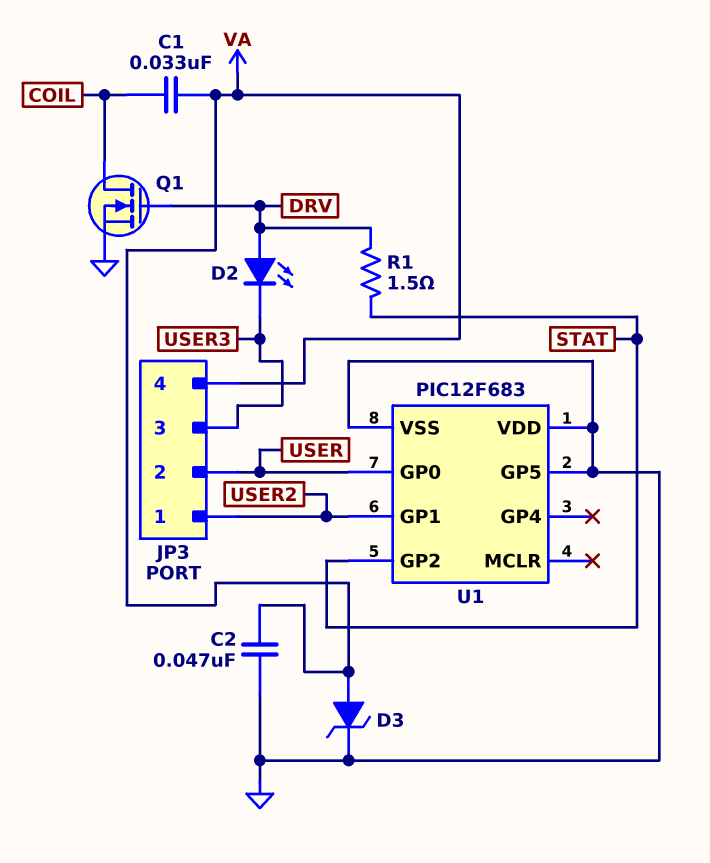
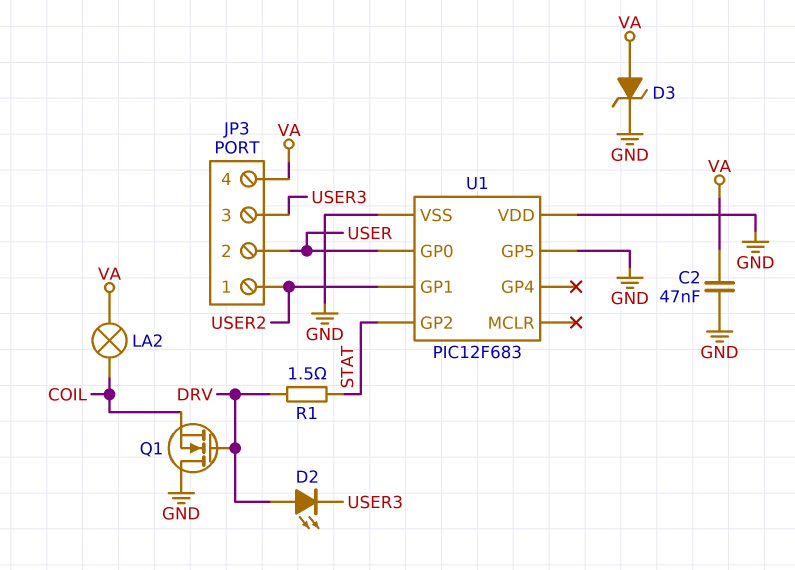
C1: 33nF (COIL, VA) -> none
LA2: none -> lamp (COIL, VA)
Q1: NMOS (G DRV, D COIL, S GND) -> NMOS (G DRV, D GND, S COIL)

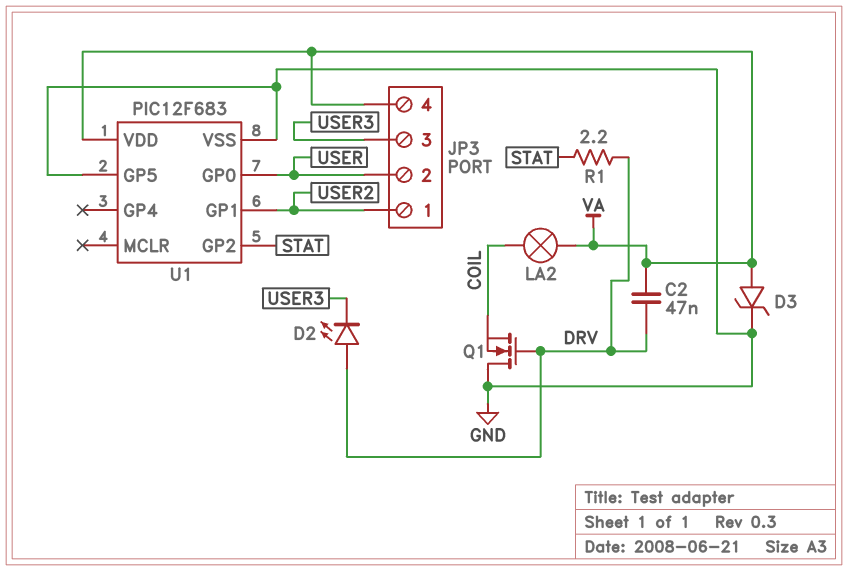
C2: 47nF (GND, VA) -> 47nF (DRV, VA)
R1: 1.5 (DRV, STAT) -> 2.2 (DRV, STAT)
U1 pin VDD: GND -> VA

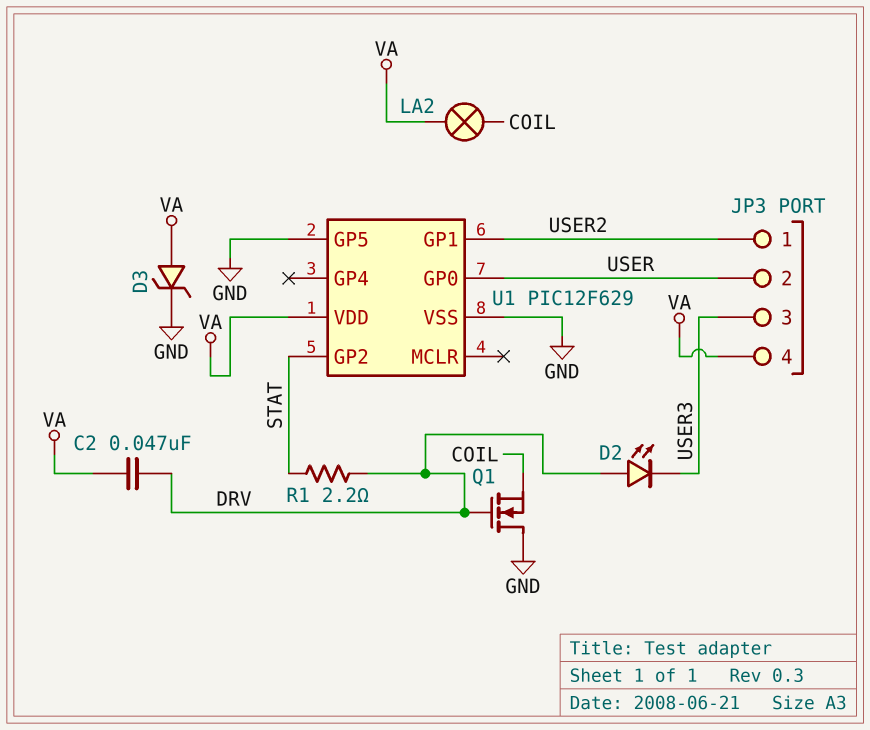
U1: PIC12F683 -> PIC12F629

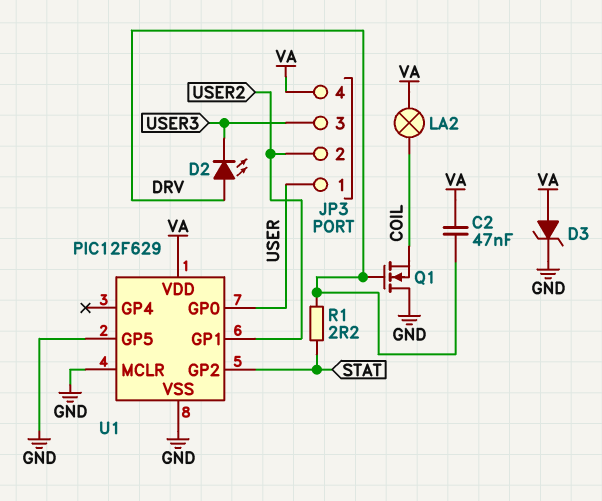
JP3 pin 1: USER2 -> USER
JP3 pin 2: USER -> USER2
U1 pin MCLR: none -> GND

